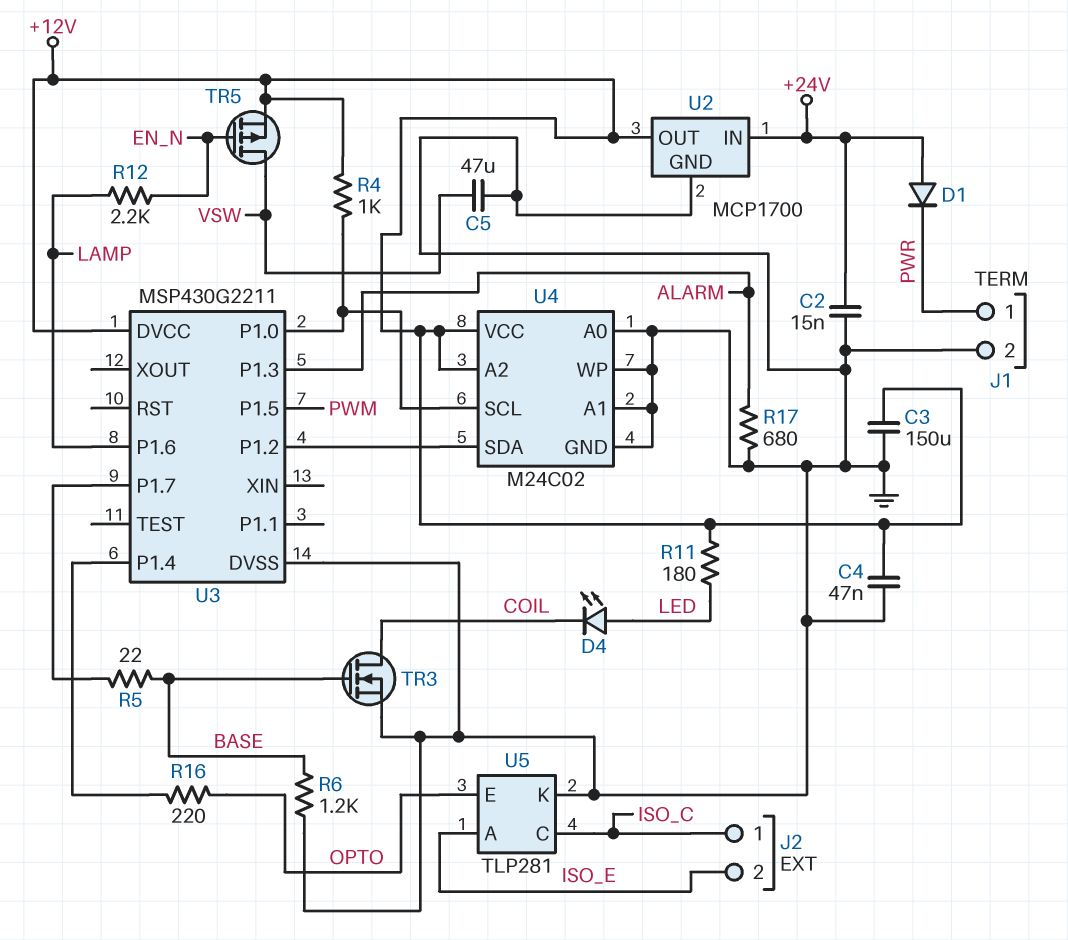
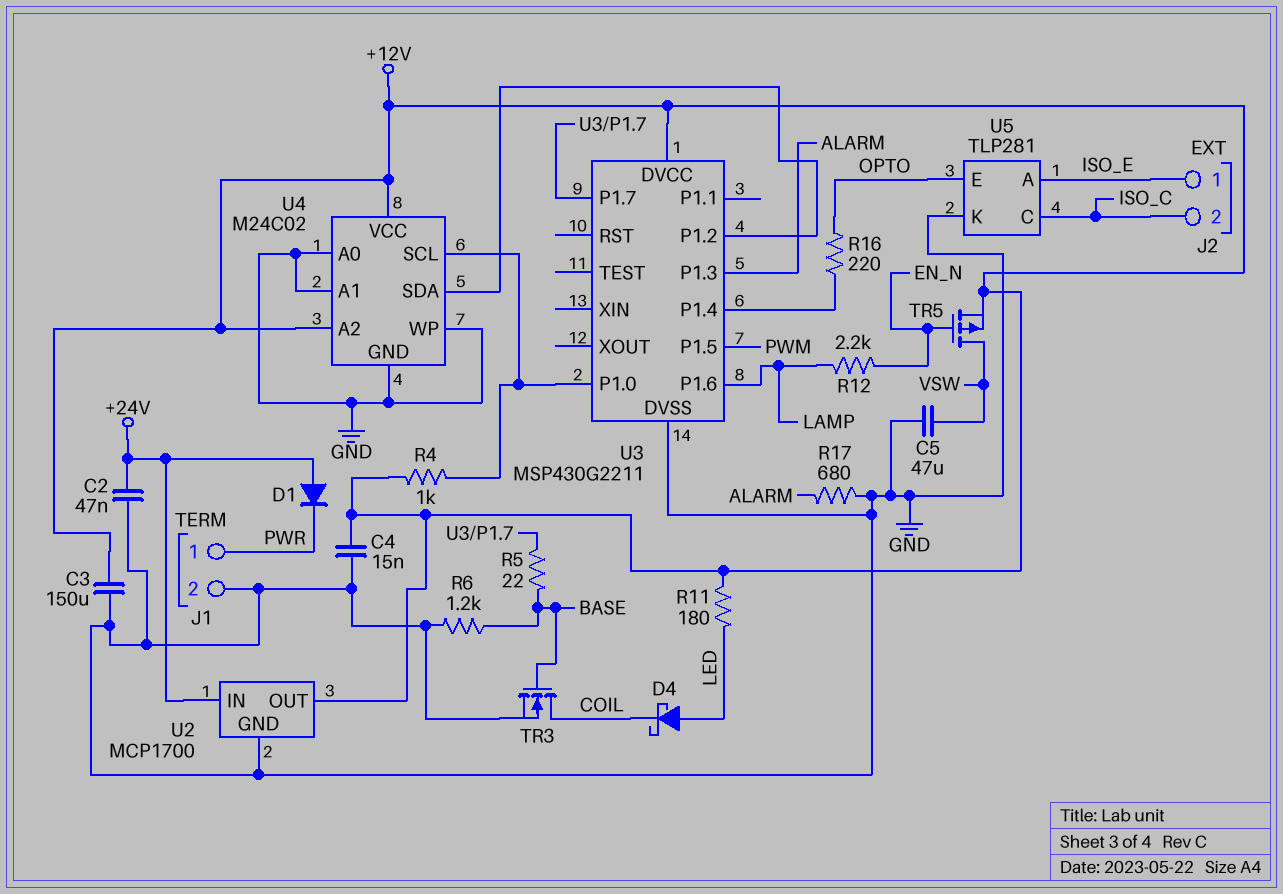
C2: 15nF (+24V, GND) -> 47nF (+24V, GND)
C4: 47nF (+12V, GND) -> 15nF (+12V, GND)
D4: LED (A LED, K COIL) -> schottky (A LED, K COIL)
J2 pin 1: ISO_C -> ISO_E
J2 pin 2: ISO_E -> ISO_C

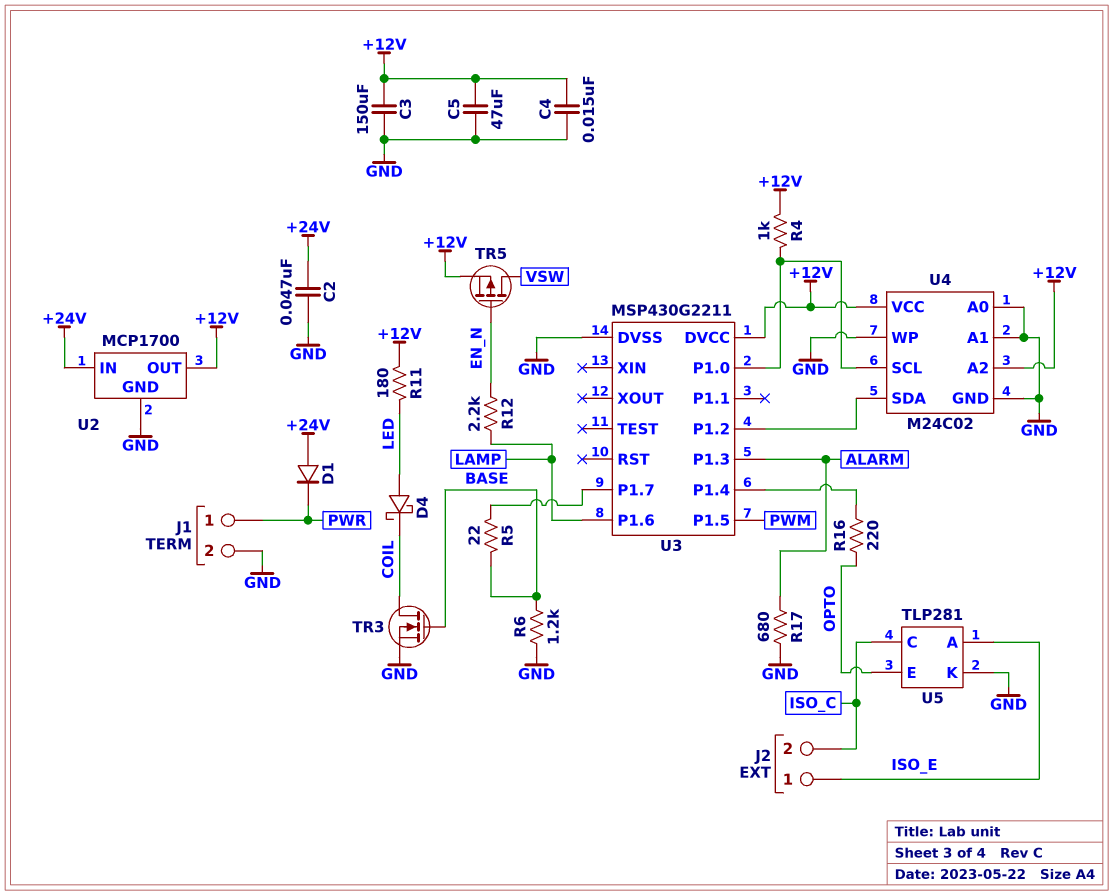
C5: 47uF (GND, VSW) -> 47uF (+12V, GND)

